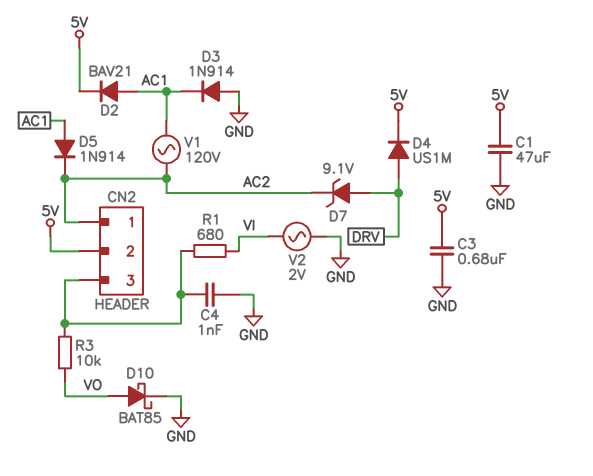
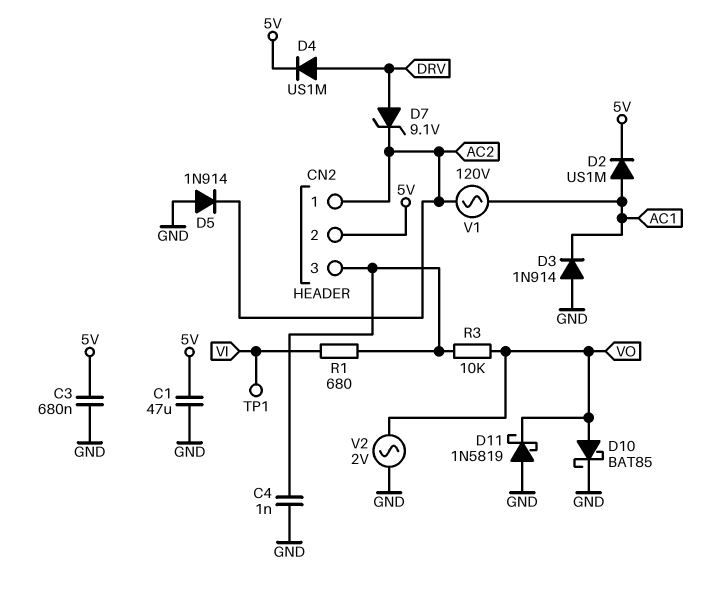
D2: diode BAV21 (A AC1, K 5V) -> diode US1M (A AC1, K 5V)
D5: diode 1N914 (A AC1, K AC2) -> diode 1N914 (A GND, K AC2)
D11: none -> schottky 1N5819 (A GND, K VO)
TP1: none -> test point (VI)
V2: AC 2V (GND, VI) -> AC 2V (GND, VO)

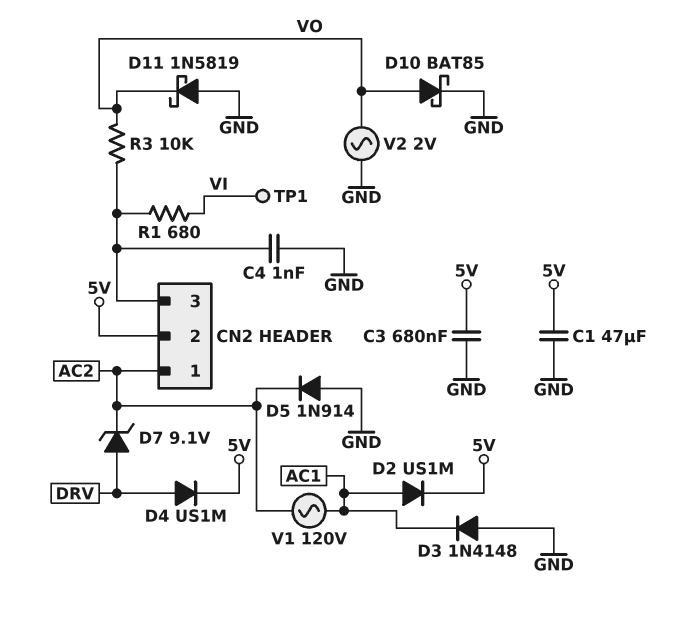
D3: diode 1N914 (A GND, K AC1) -> diode 1N4148 (A GND, K AC1)

